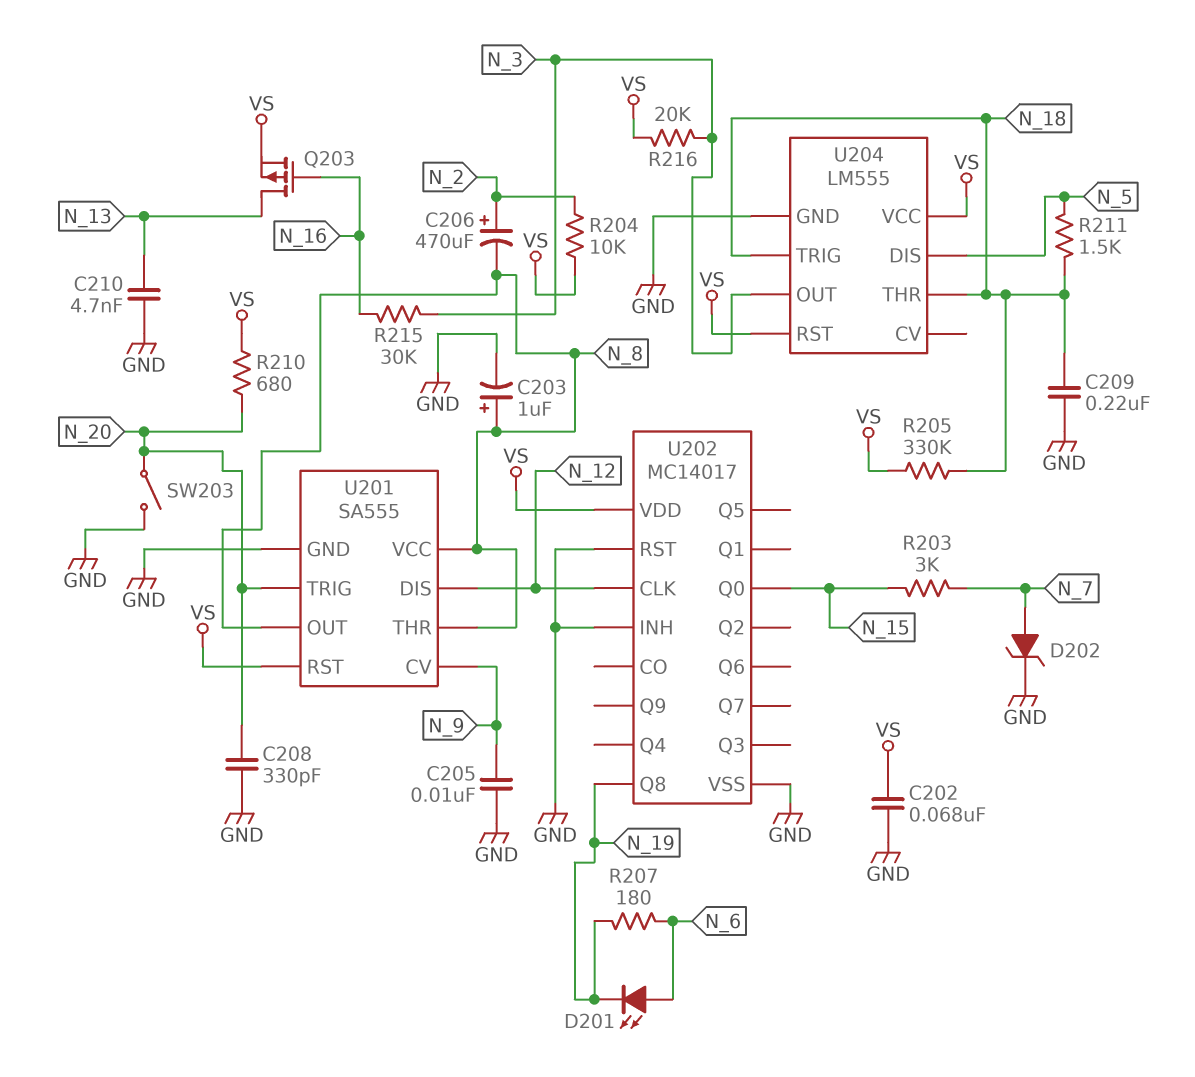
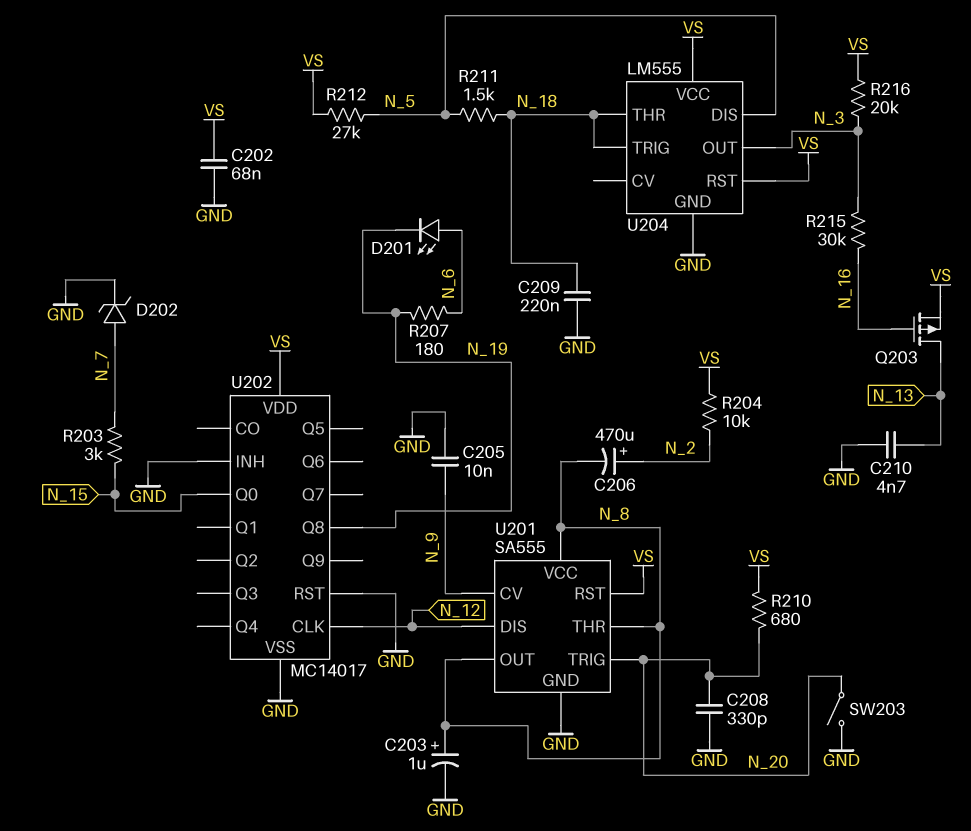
R205: 330k (N_18, VS) -> none
R212: none -> 27k (N_5, VS)

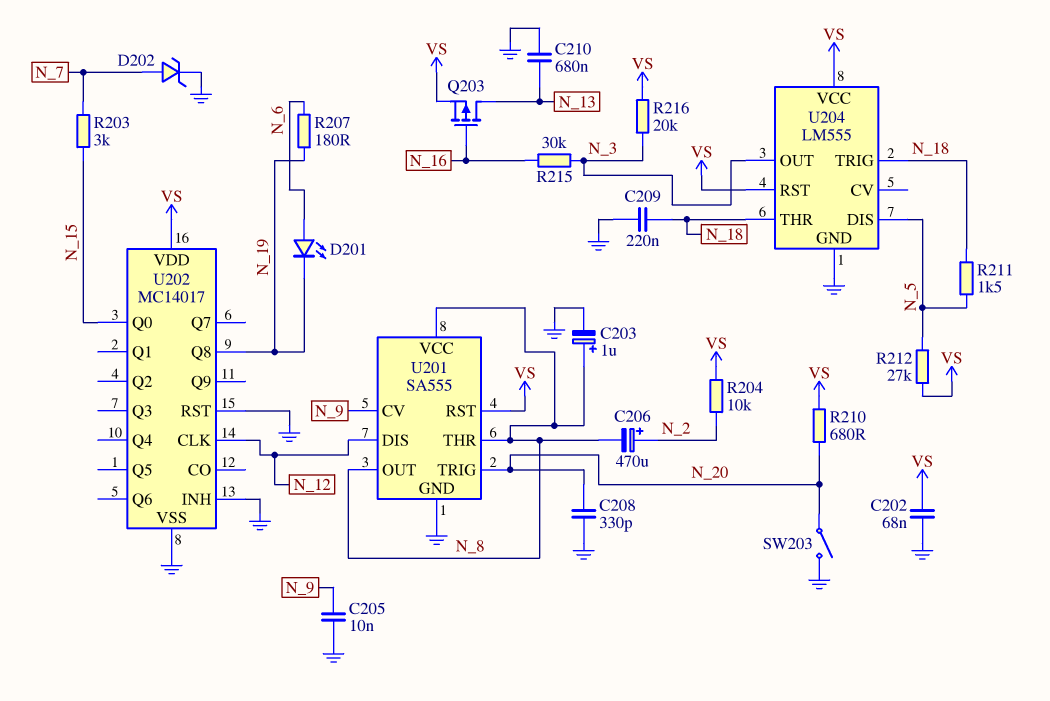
C210: 4.7nF (GND, N_13) -> 680nF (GND, N_13)

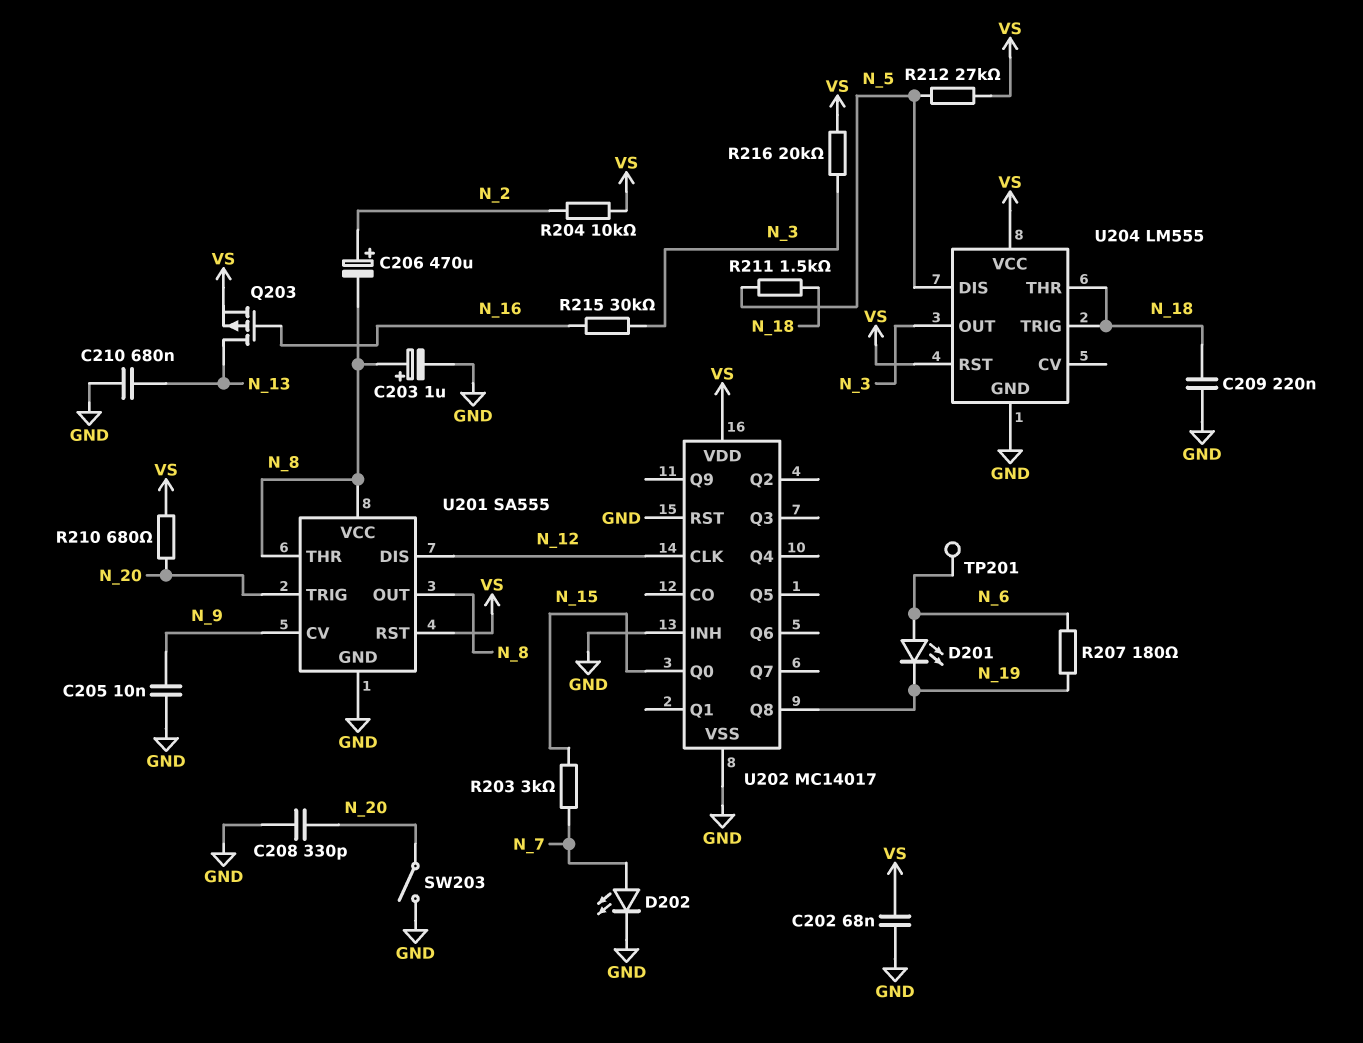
D202: zener (A N_7, K GND) -> LED (A N_7, K GND)
TP201: none -> test point (N_6)

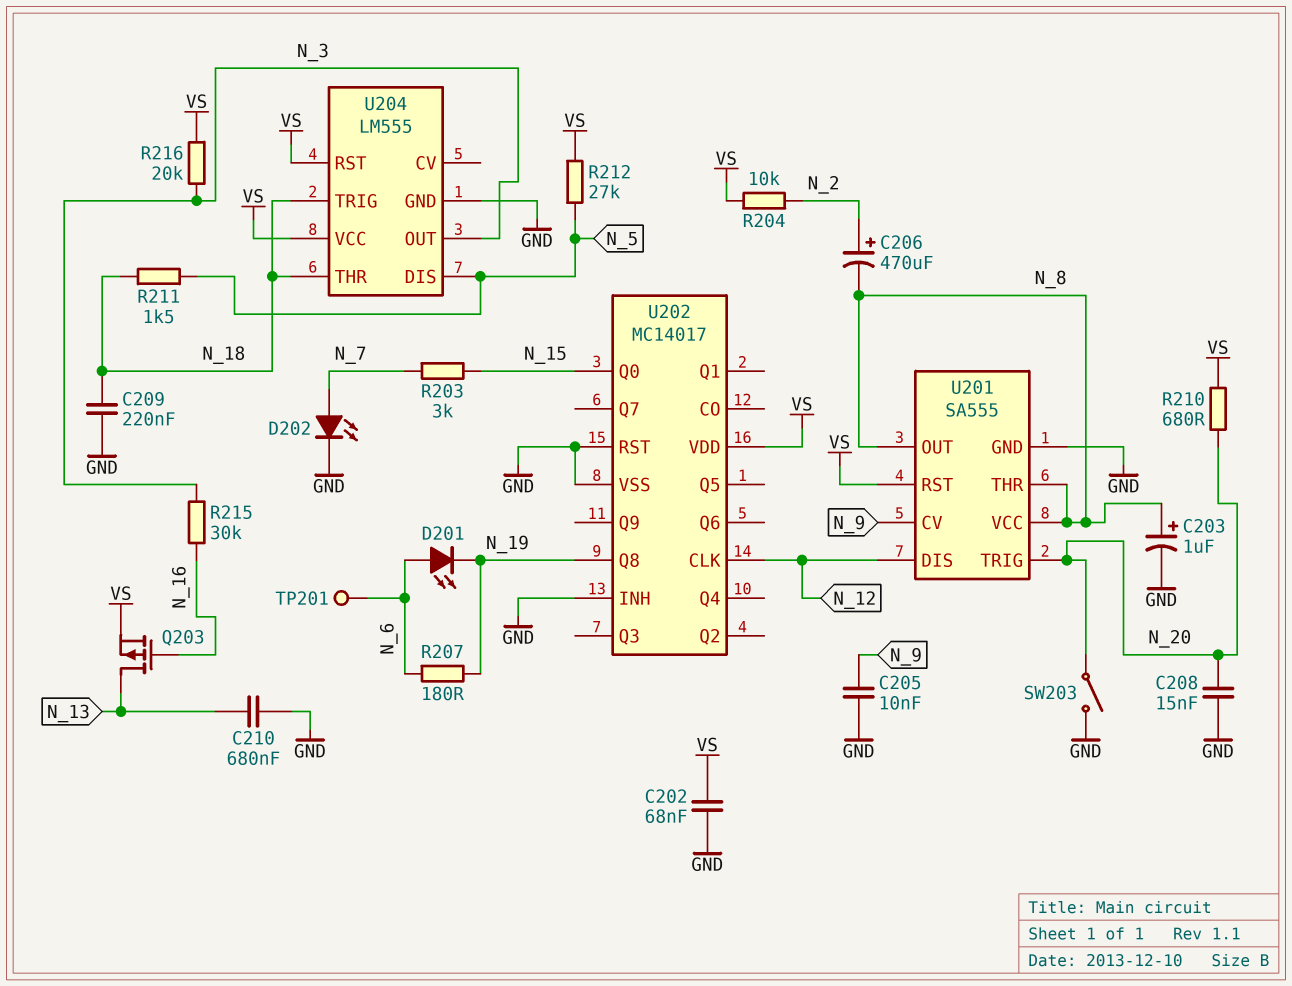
C208: 330pF (GND, N_20) -> 15nF (GND, N_20)

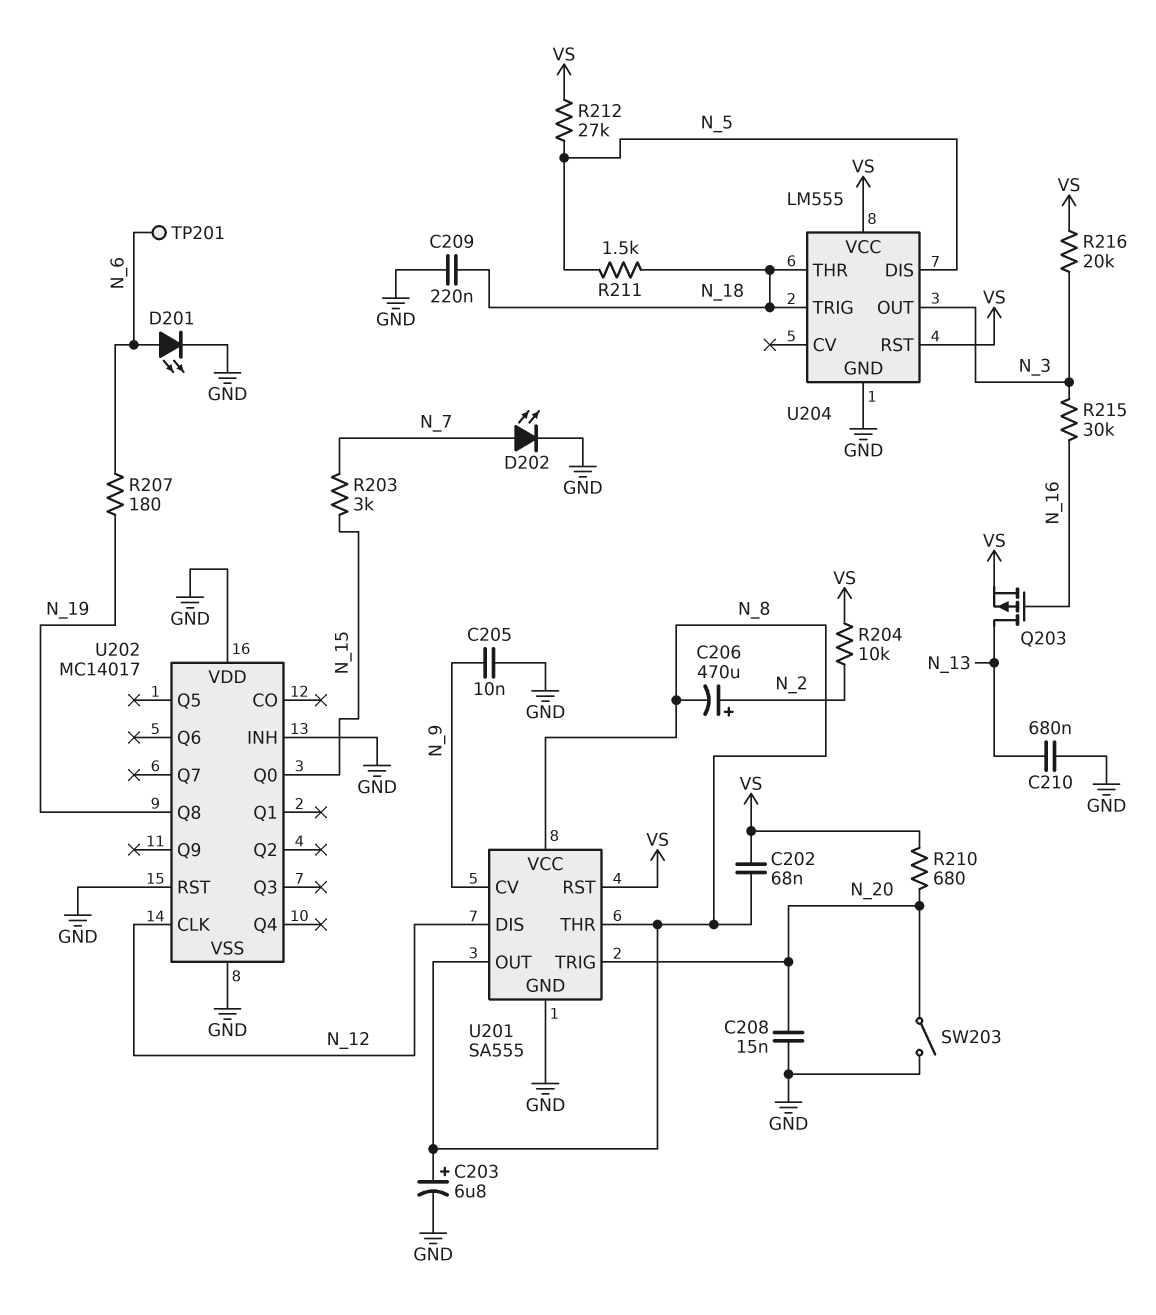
C202: 68nF (GND, VS) -> 68nF (N_8, VS)
C203: 1uF (plus N_8, minus GND) -> 6.8uF (plus N_8, minus GND)
D201: LED (A N_6, K N_19) -> LED (A N_6, K GND)
U202 pin VDD: VS -> GND

